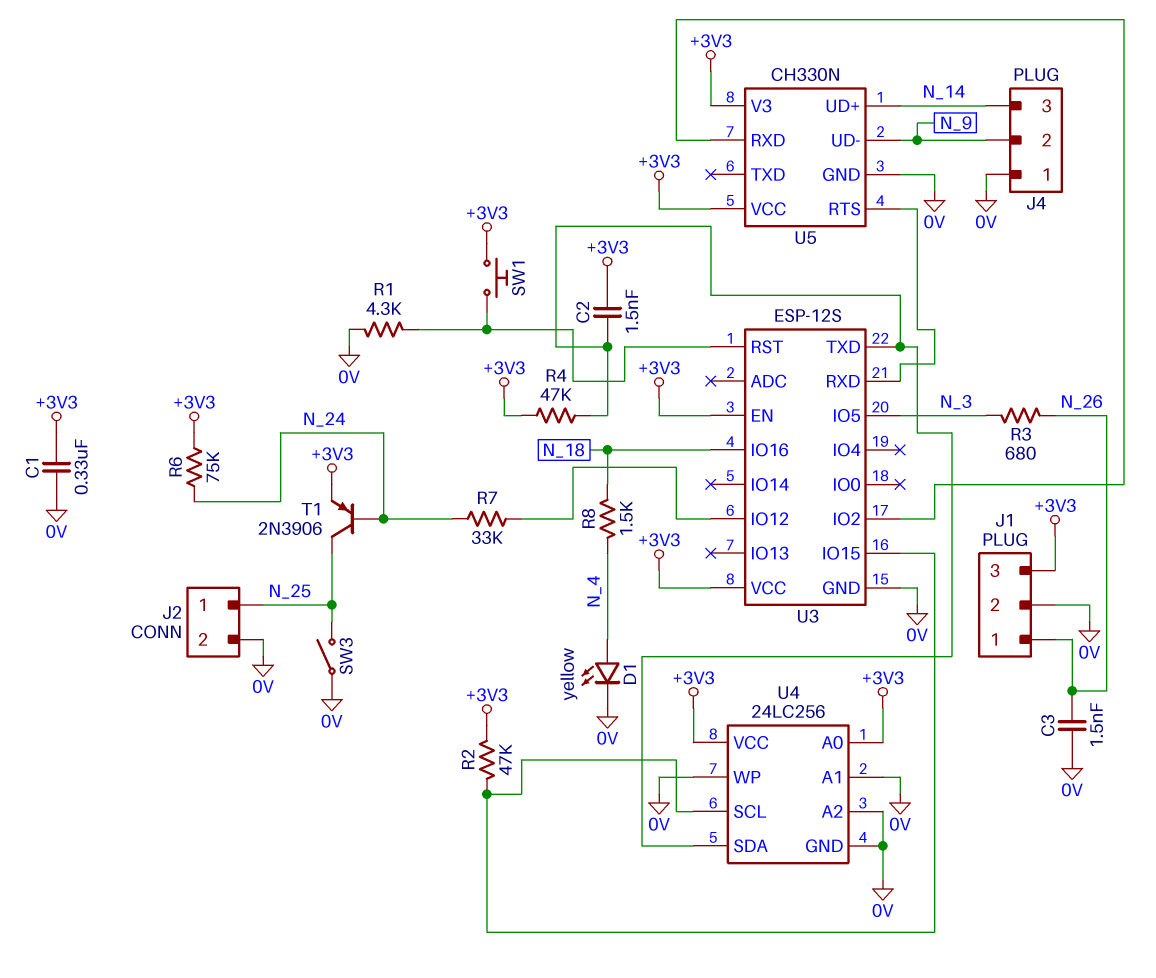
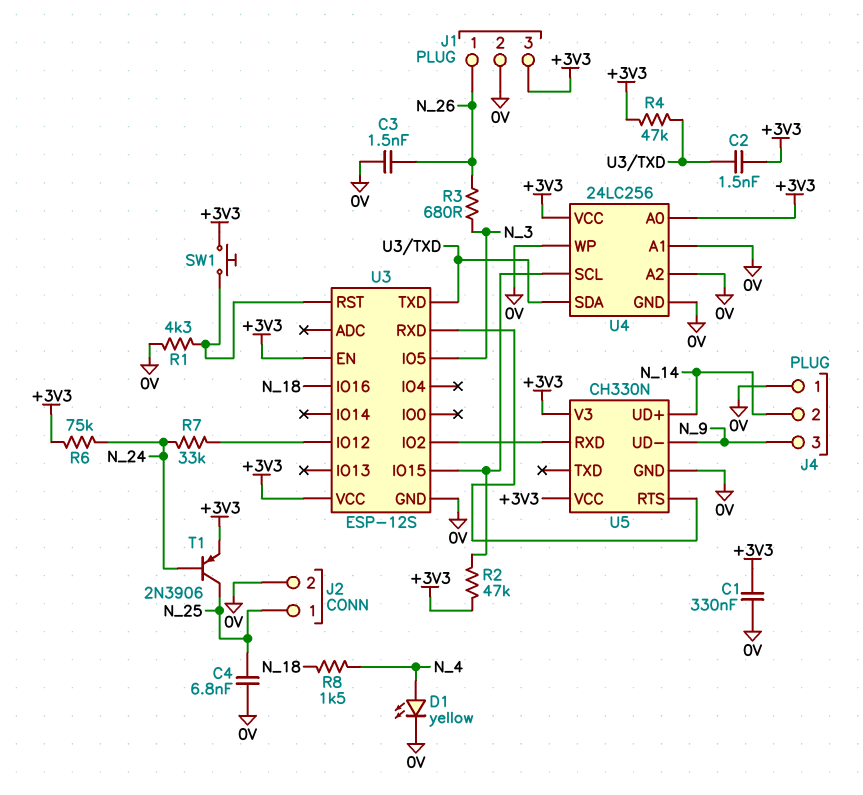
C4: none -> 6.8nF (0V, N_25)
J4 pin 2: N_9 -> N_14
J4 pin 3: N_14 -> N_9
SW3: switch (0V, N_25) -> none

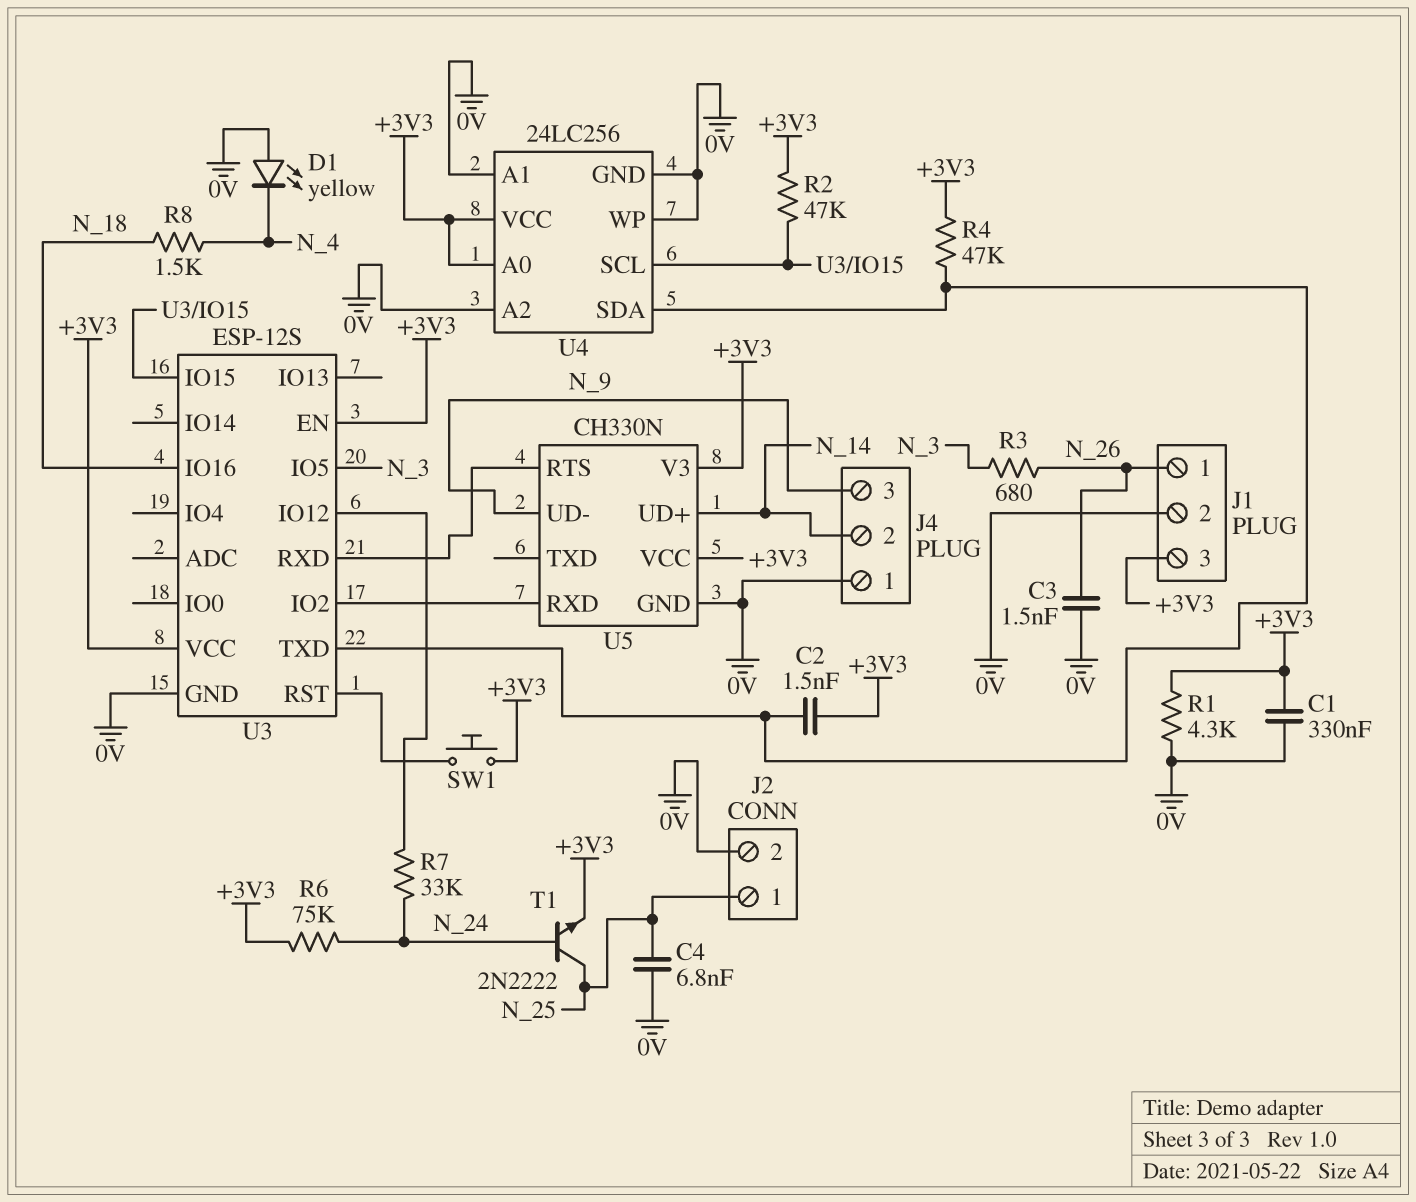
D1: LED yellow (A N_4, K 0V) -> LED yellow (A 0V, K N_4)
R1: 4.3k (0V, U3/RST) -> 4.3k (+3V3, 0V)
T1: PNP 2N3906 (B N_24, C N_25, E +3V3) -> NPN 2N2222 (B N_24, C N_25, E +3V3)

